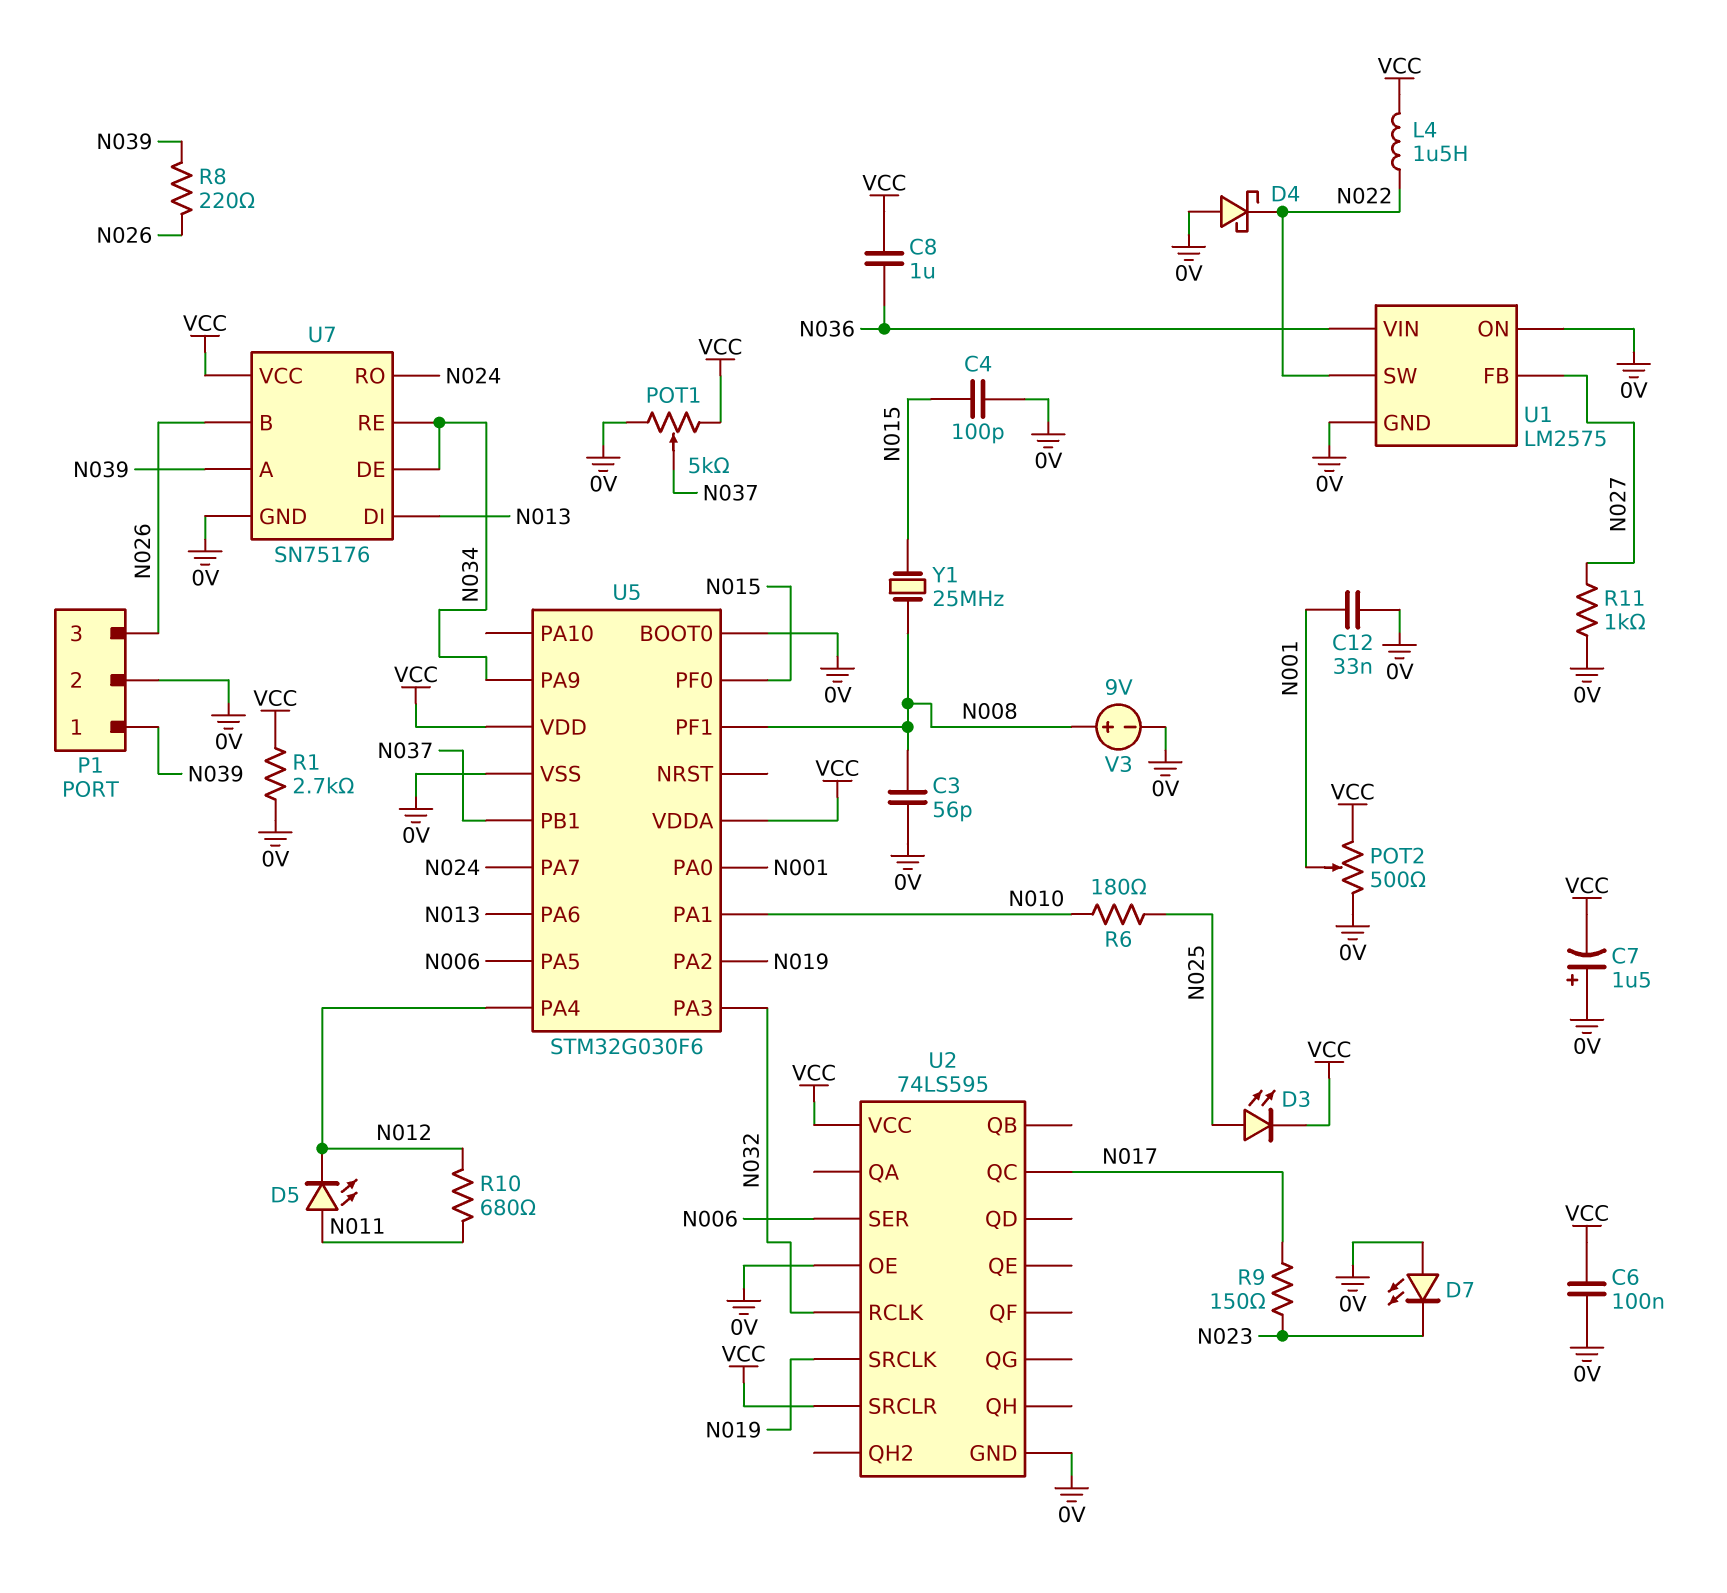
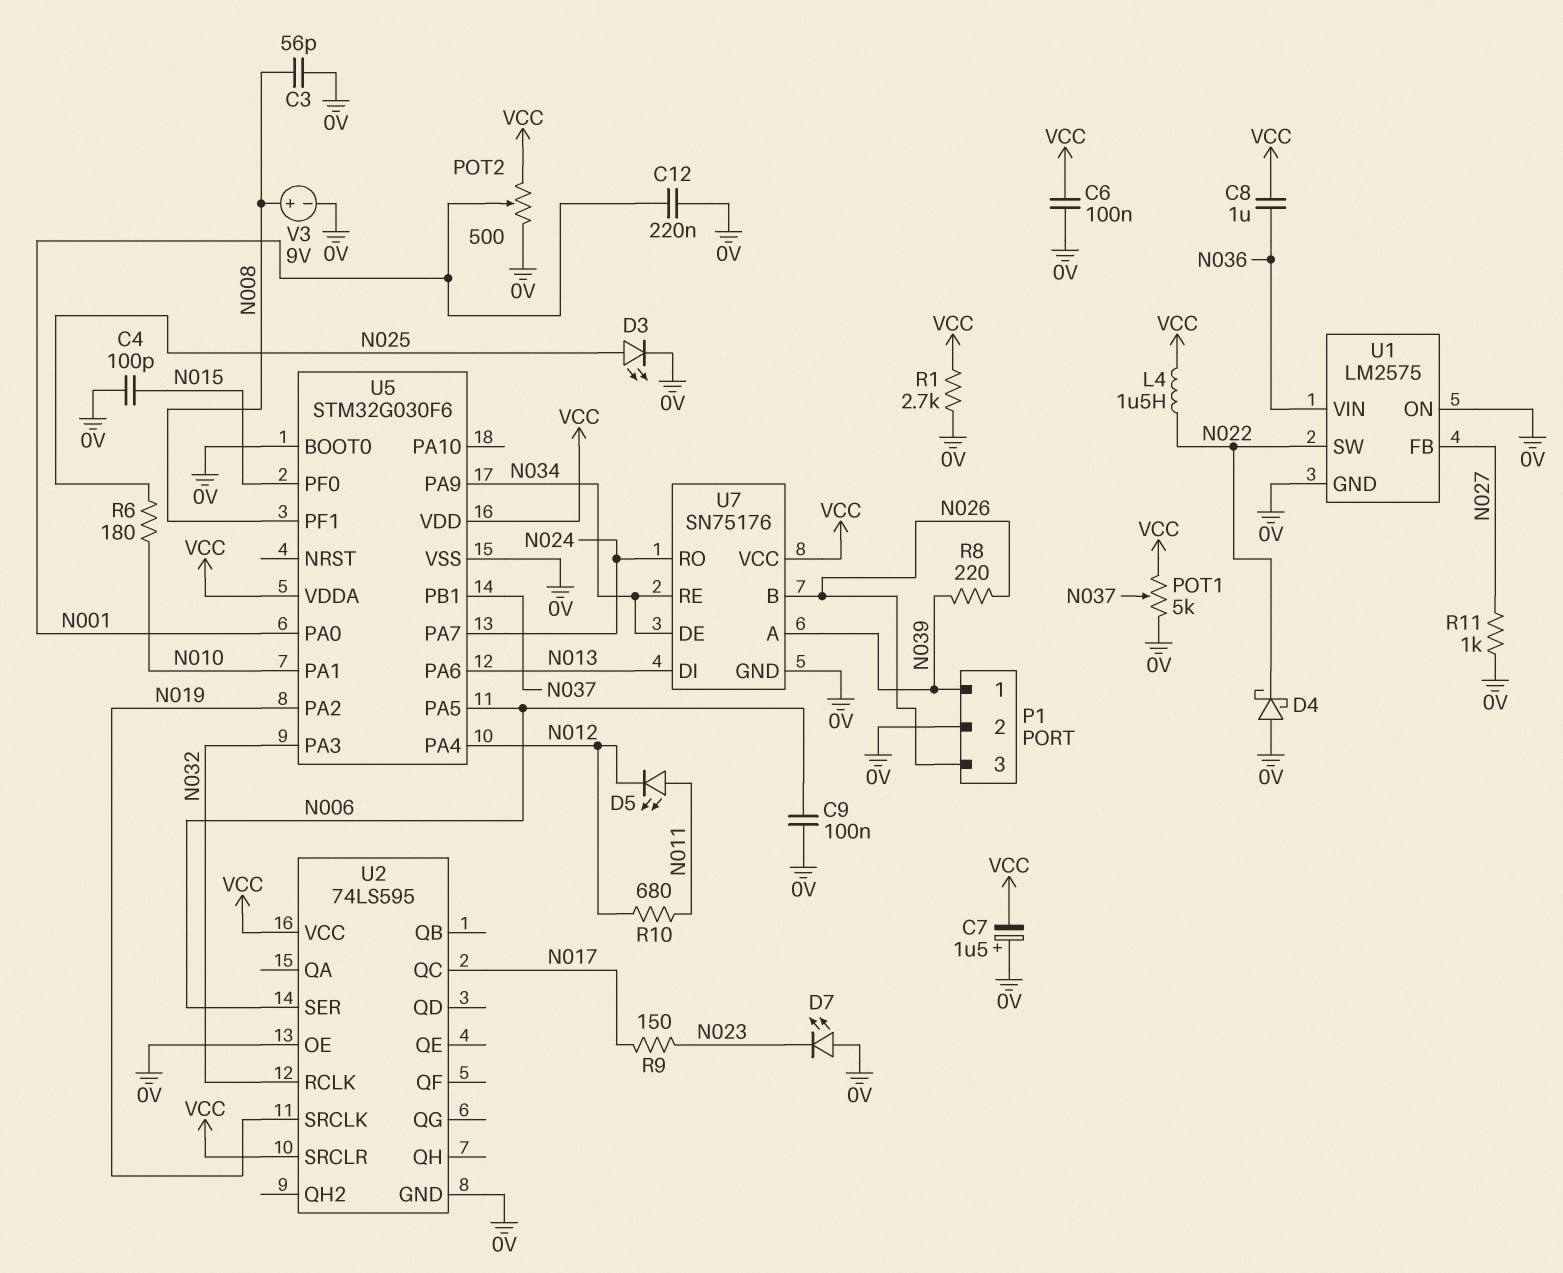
C9: none -> 100nF (0V, N006)
C12: 33nF (0V, N001) -> 220nF (0V, N001)
D3: LED (A N025, K VCC) -> LED (A N025, K 0V)
Y1: 25MHz (N008, N015) -> none

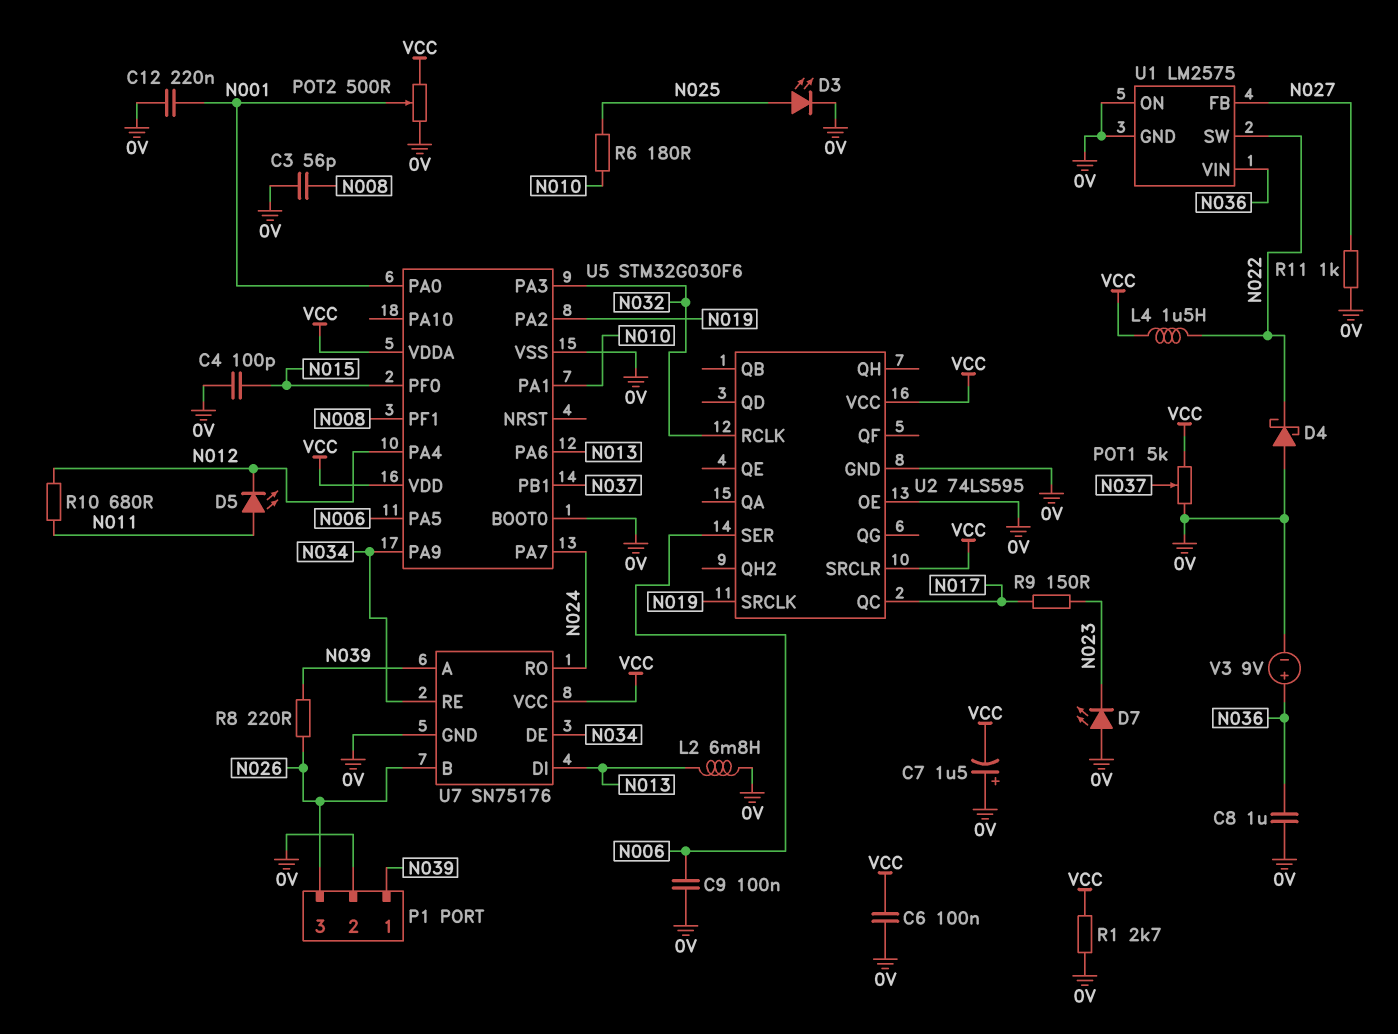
C8: 1uF (N036, VCC) -> 1uF (0V, N036)
L2: none -> 6.8mH (0V, N013)
V3: 9V (plus N008, minus 0V) -> 9V (plus N036, minus 0V)

